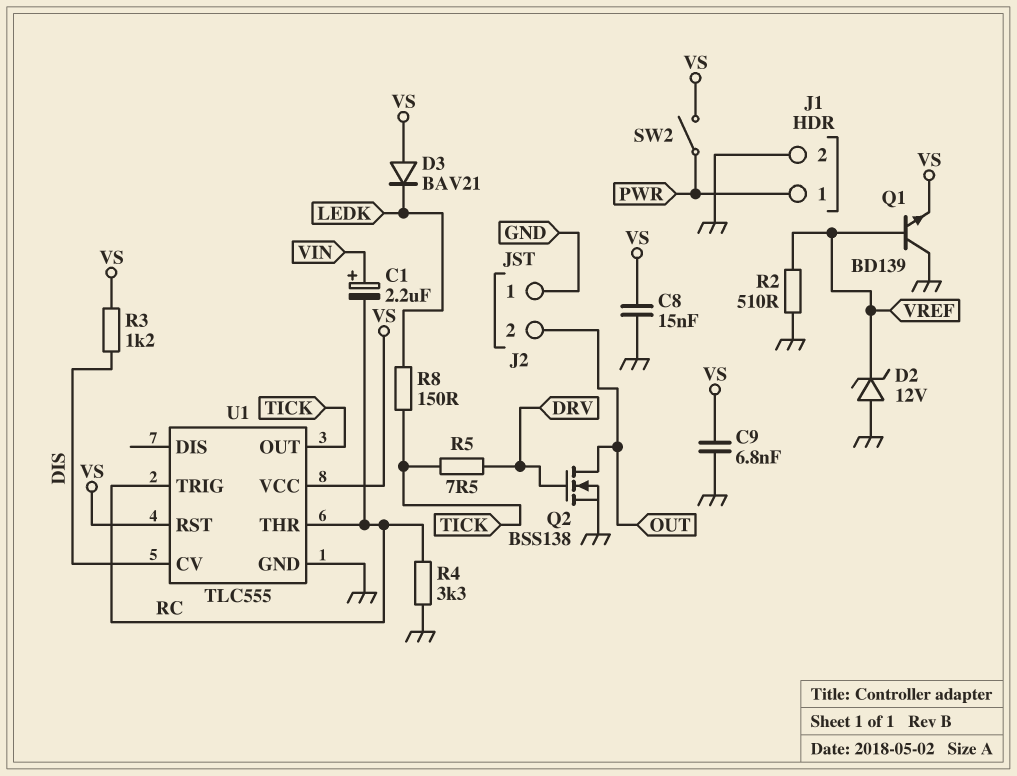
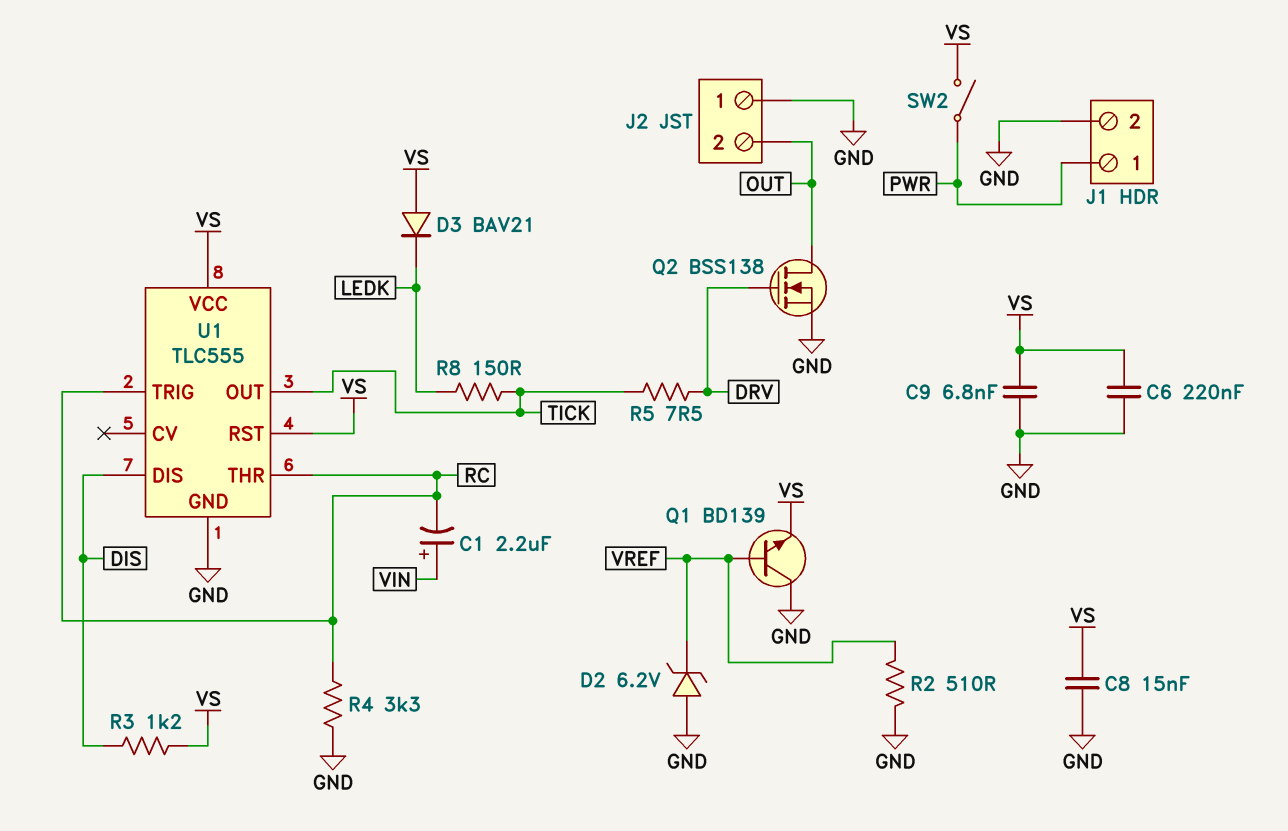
C6: none -> 220nF (GND, VS)
D2: zener 12V (A GND, K VREF) -> zener 6.2V (A GND, K VREF)
U1 pin CV: DIS -> none
U1 pin DIS: none -> DIS

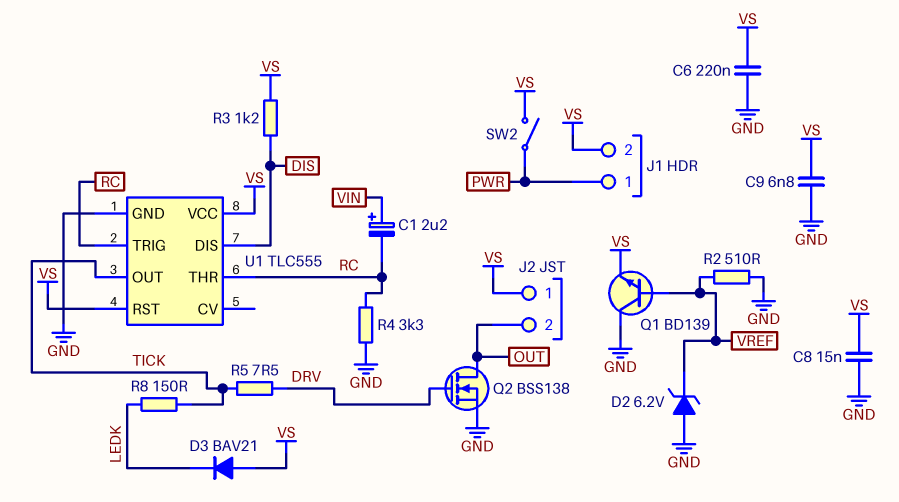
J1 pin 2: GND -> VS
J2 pin 1: GND -> VS

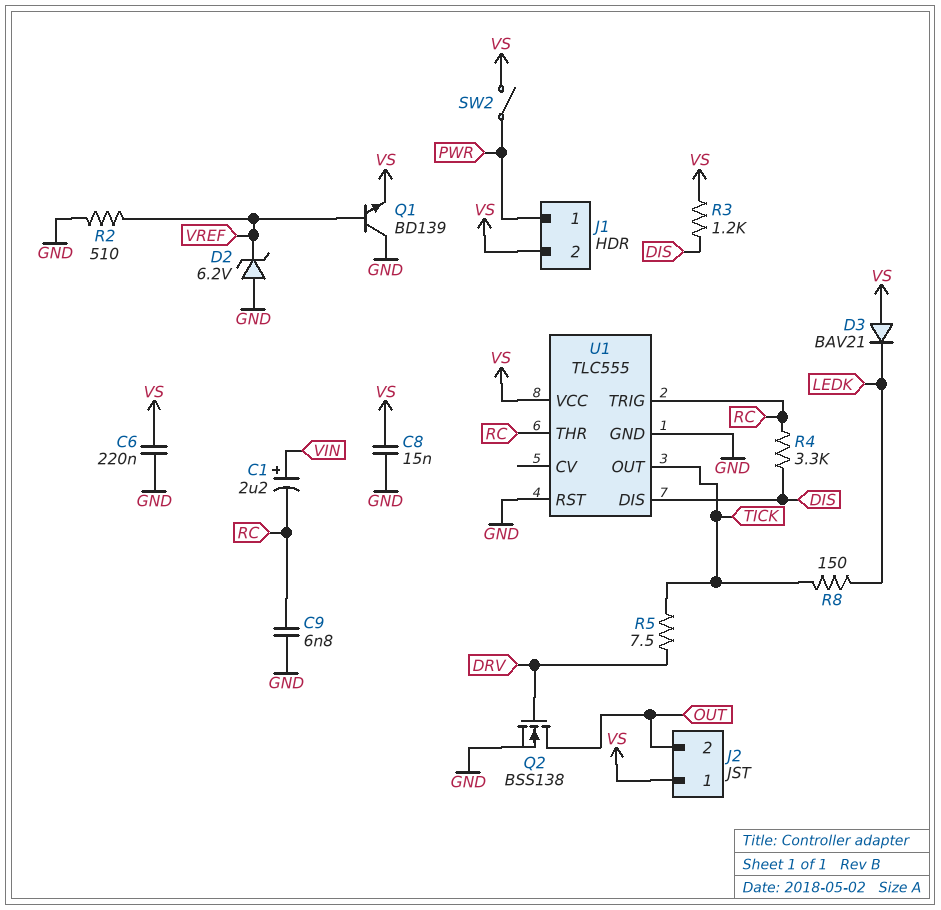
C9: 6.8nF (GND, VS) -> 6.8nF (GND, RC)
R4: 3.3k (GND, RC) -> 3.3k (DIS, RC)
U1 pin RST: VS -> GND

